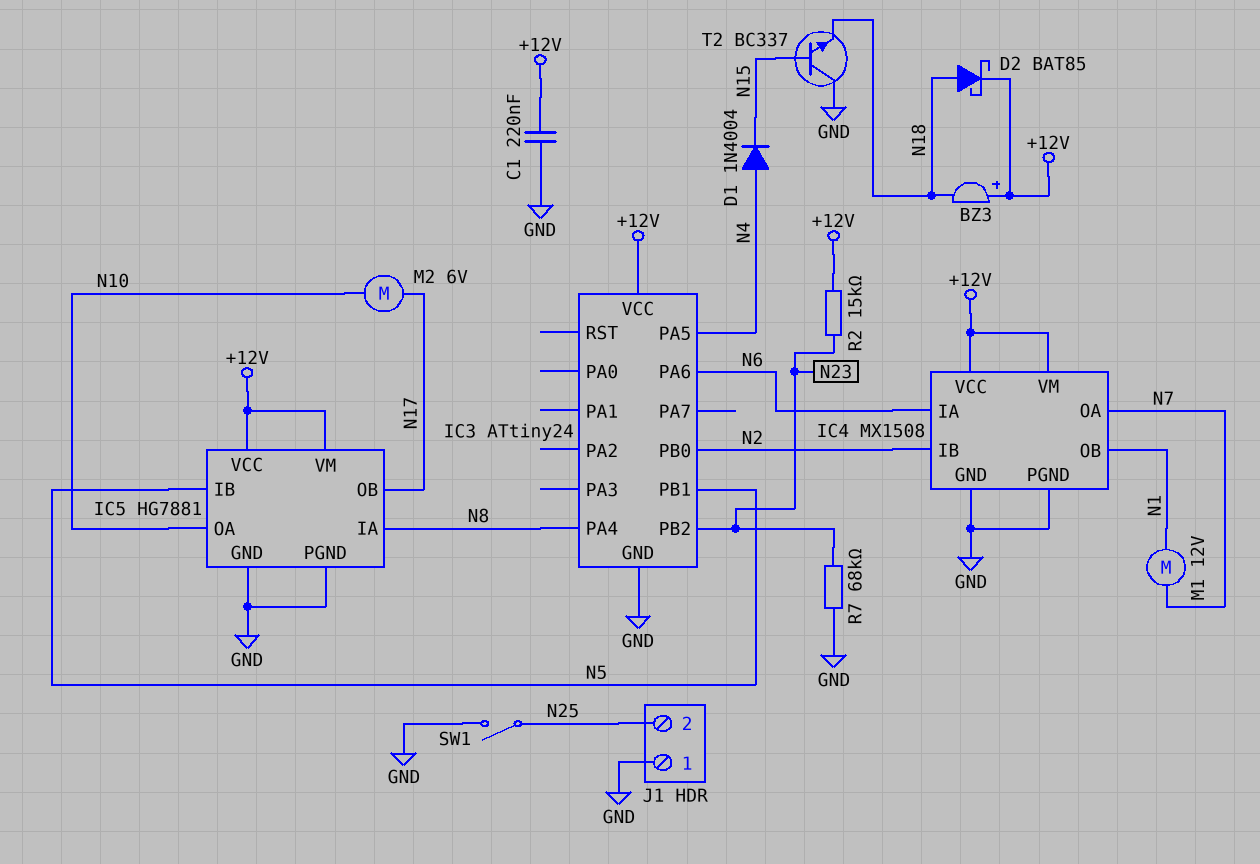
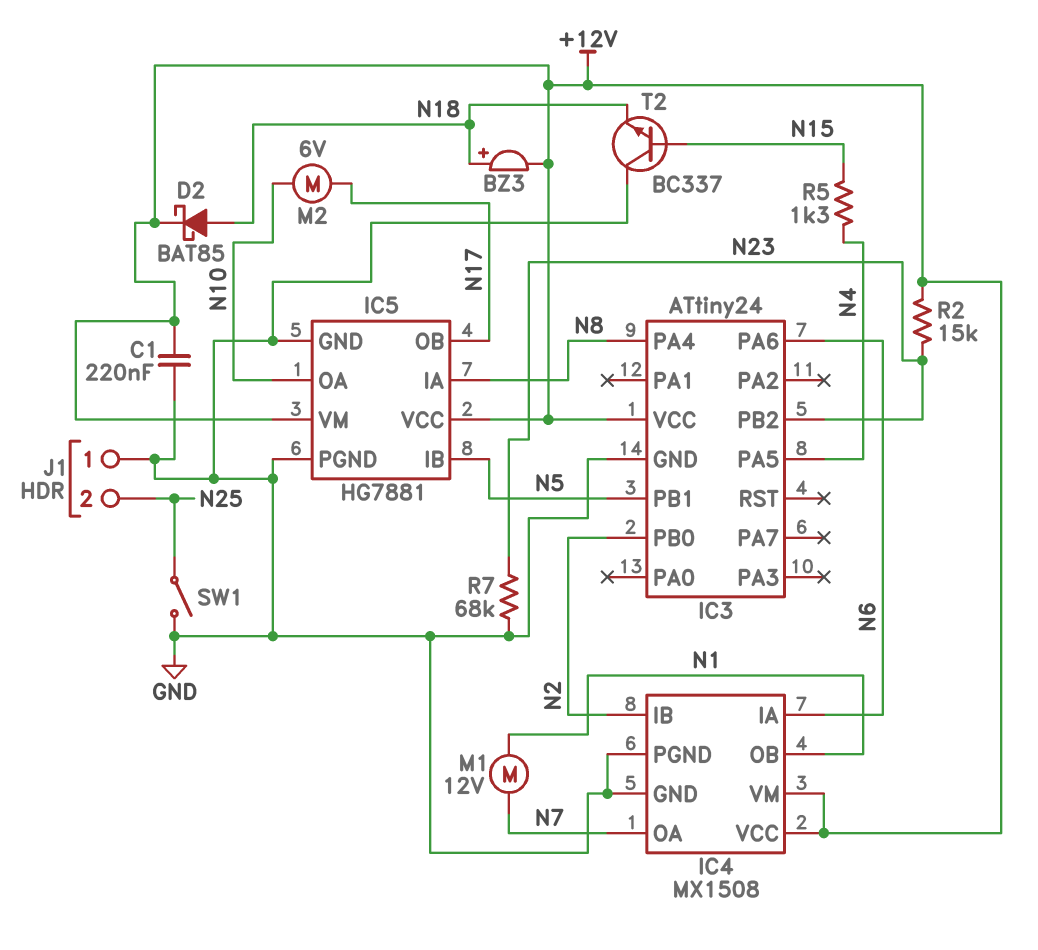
BZ3: buzzer (plus +12V, minus N18) -> buzzer (plus N18, minus +12V)
D1: diode 1N4004 (A N4, K N15) -> none
R5: none -> 1.3k (N4, N15)

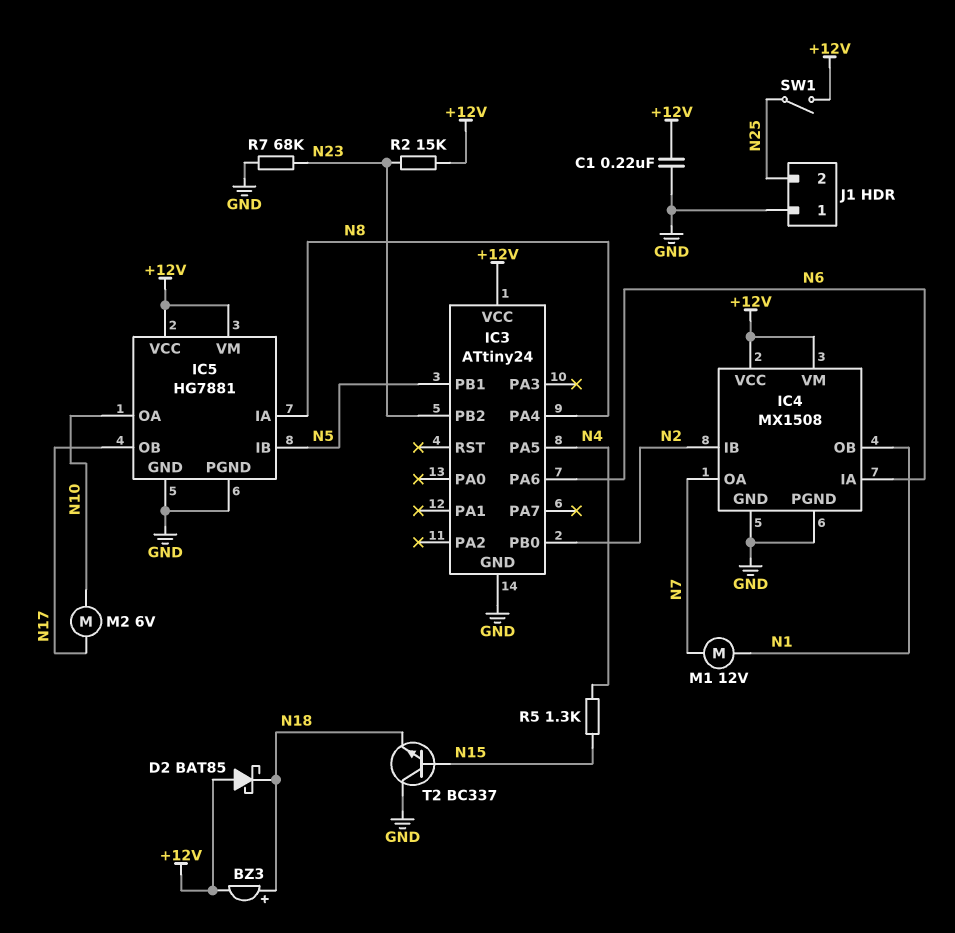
D2: schottky BAT85 (A N18, K +12V) -> schottky BAT85 (A +12V, K N18)
SW1: switch (GND, N25) -> switch (+12V, N25)

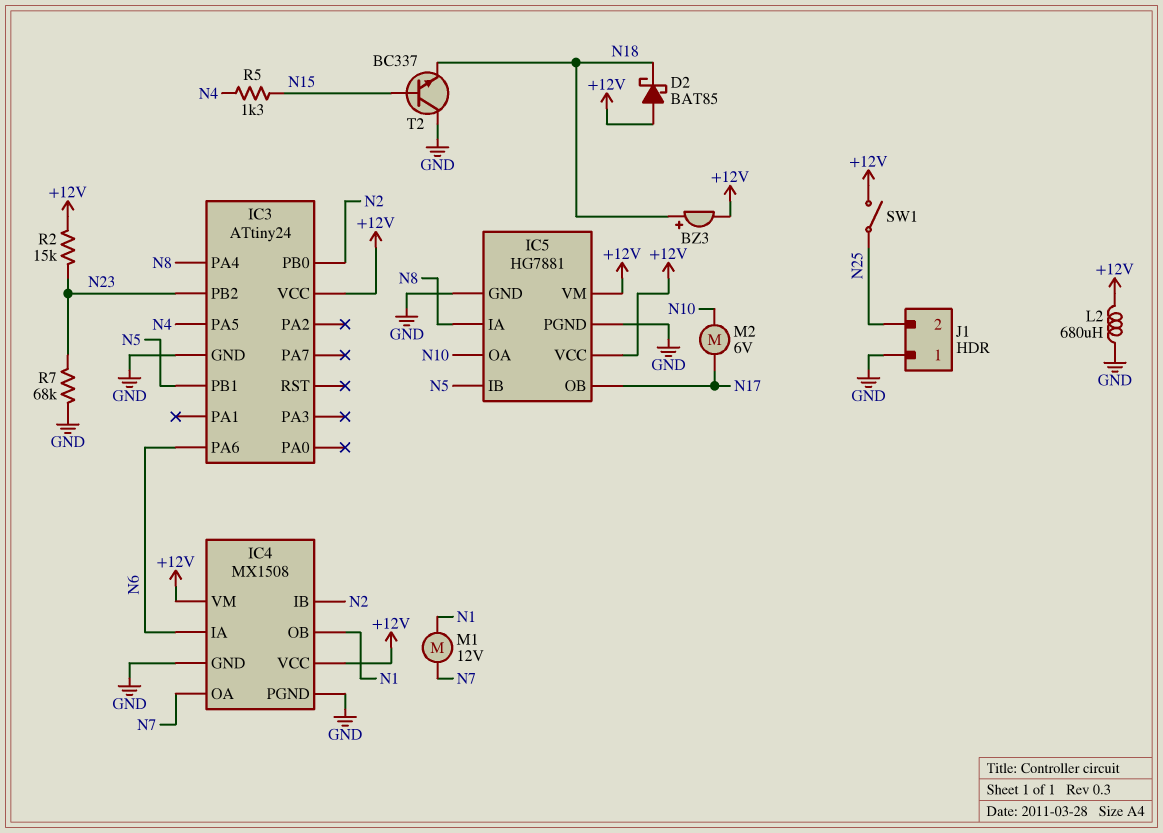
C1: 220nF (+12V, GND) -> none
L2: none -> 680uH (+12V, GND)

